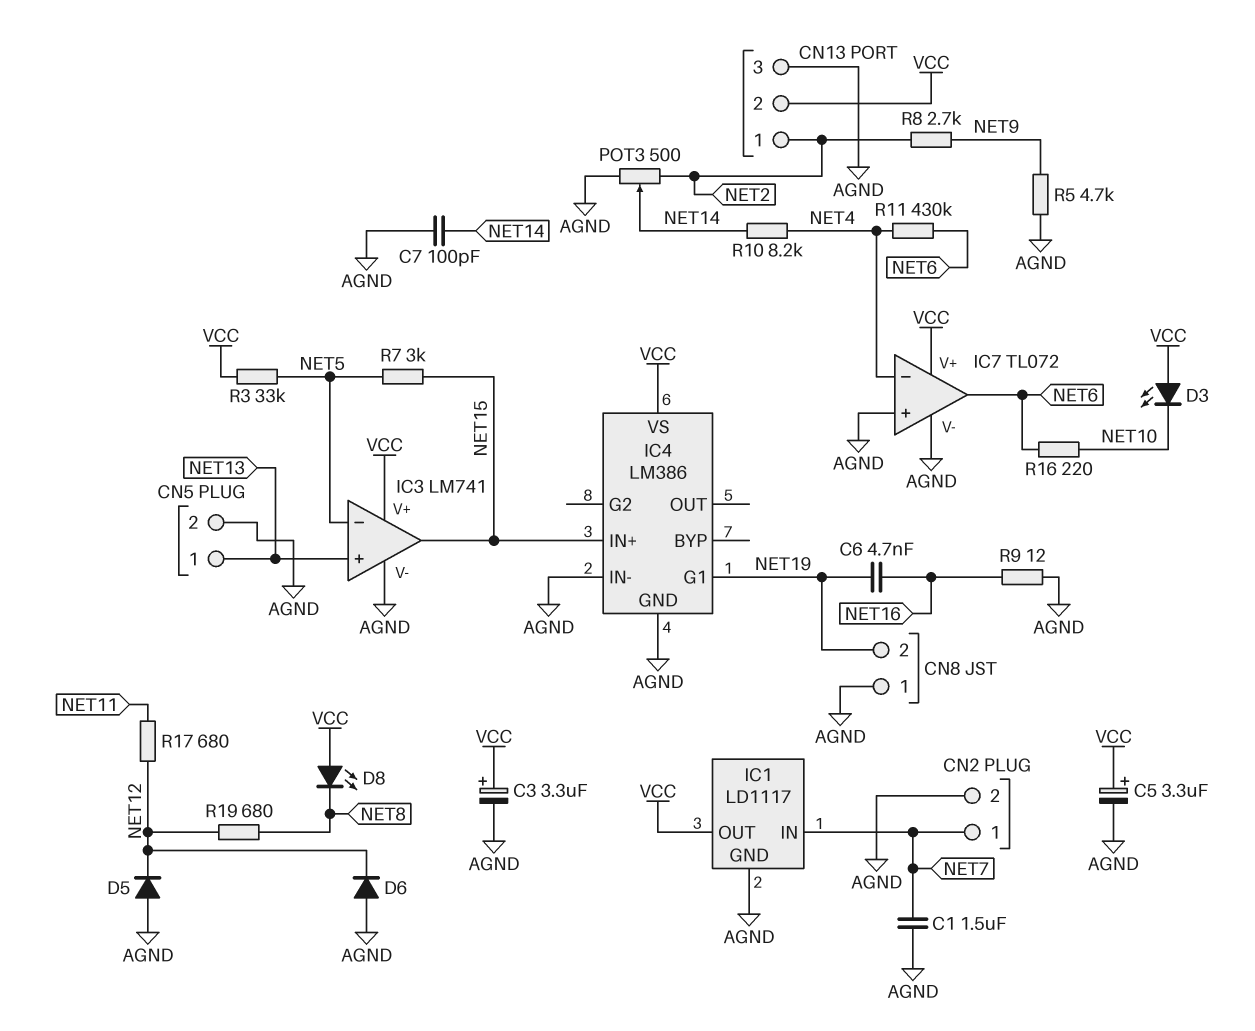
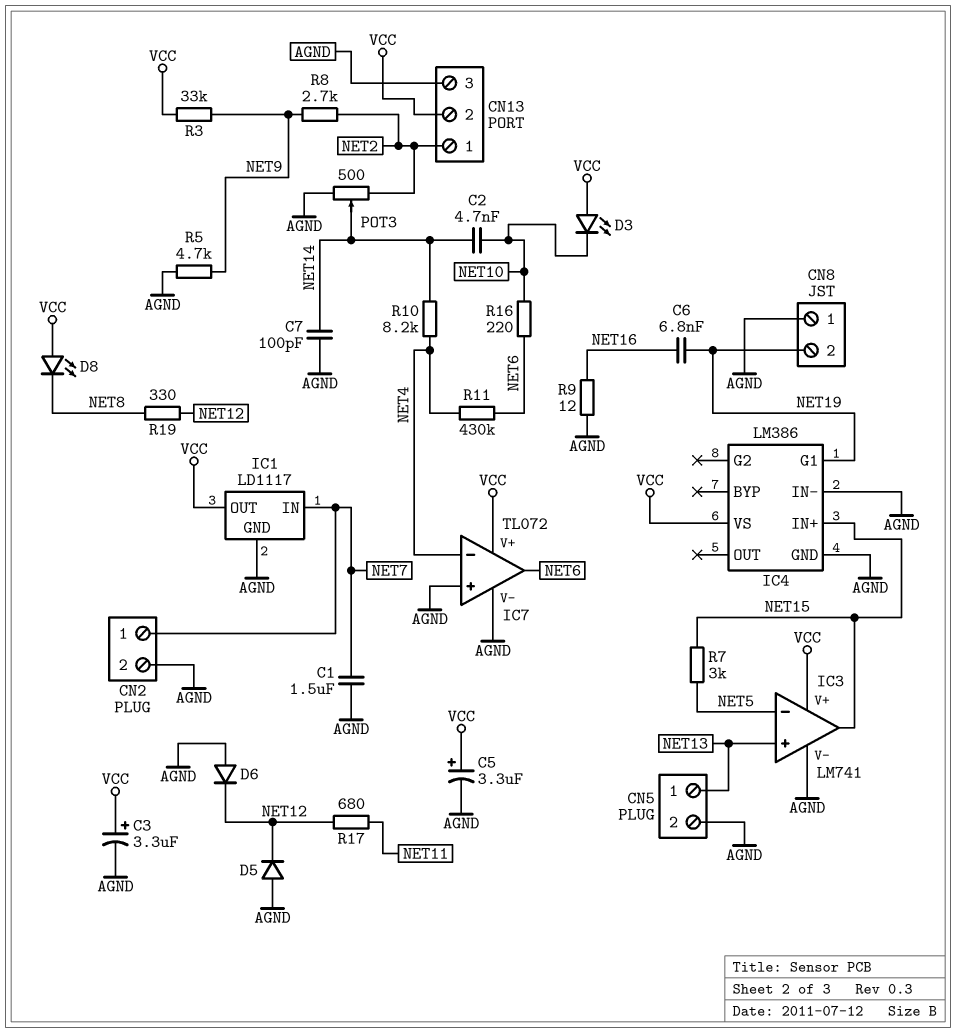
C2: none -> 4.7nF (NET10, NET14)
C6: 4.7nF (NET16, NET19) -> 6.8nF (NET16, NET19)
R3: 33k (NET5, VCC) -> 33k (NET9, VCC)
R19: 680 (NET8, NET12) -> 330 (NET8, NET12)

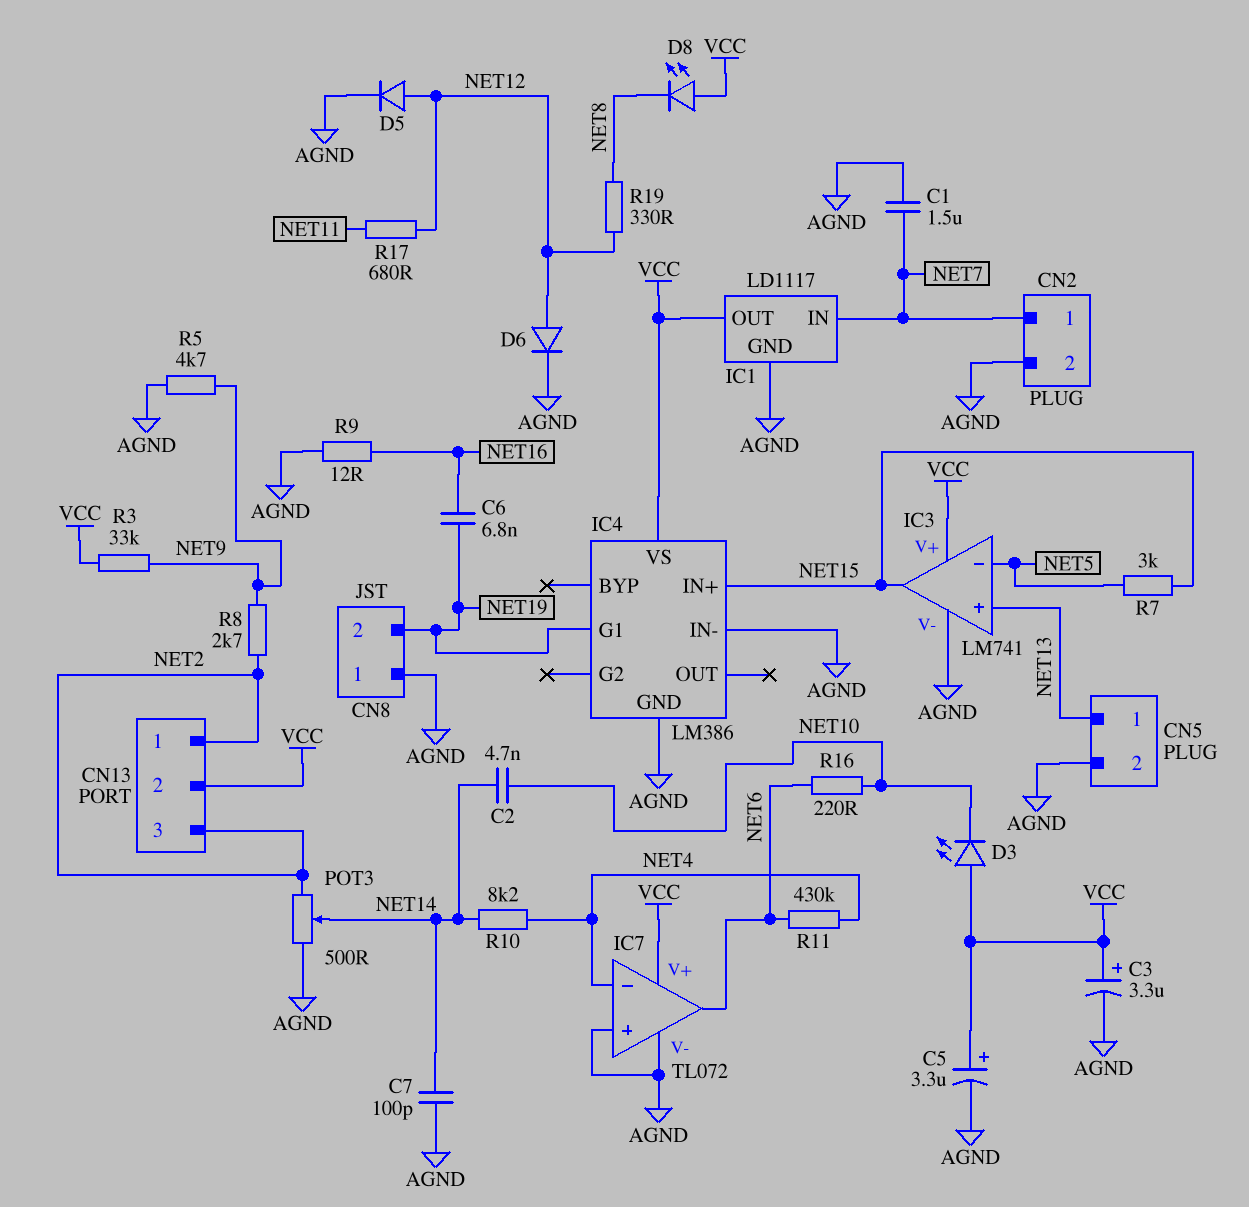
CN13 pin 3: AGND -> NET2
D5: diode (A AGND, K NET12) -> diode (A NET12, K AGND)
D6: diode (A AGND, K NET12) -> diode (A NET12, K AGND)

